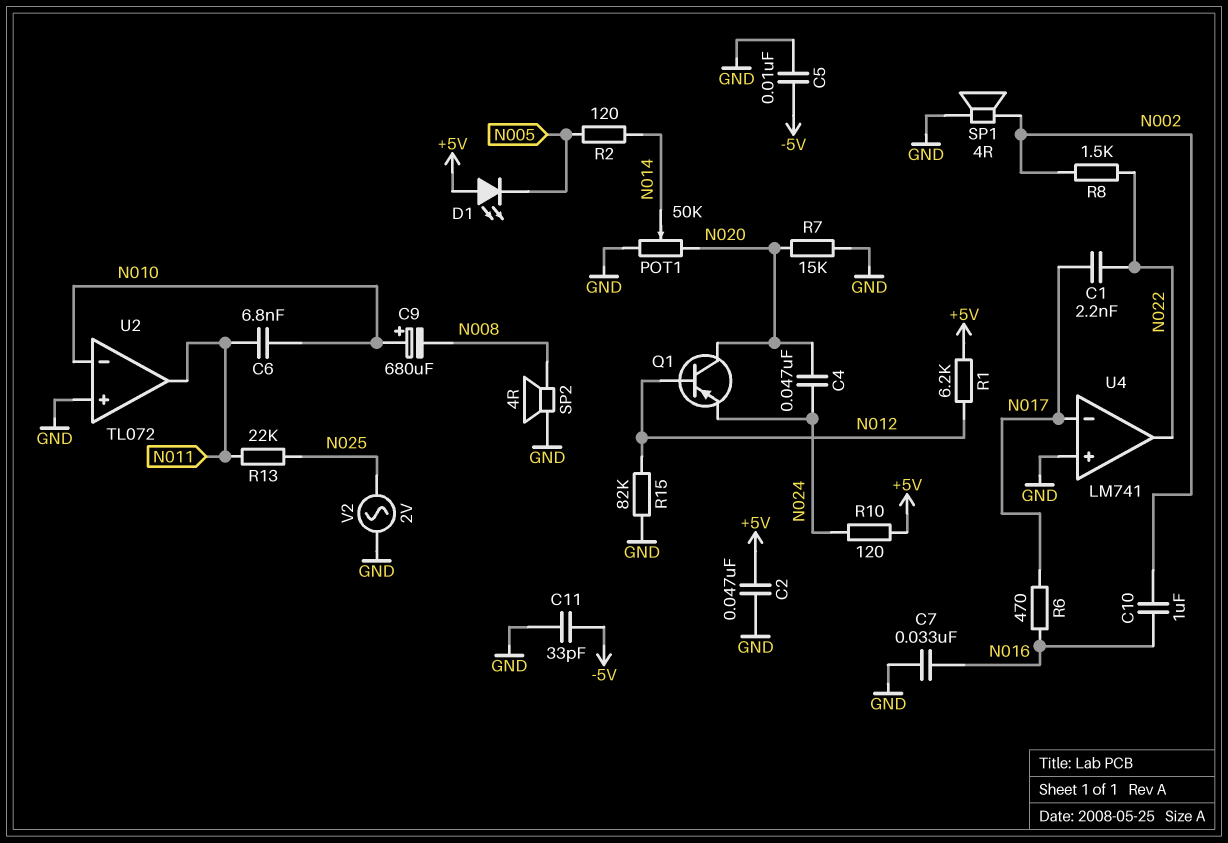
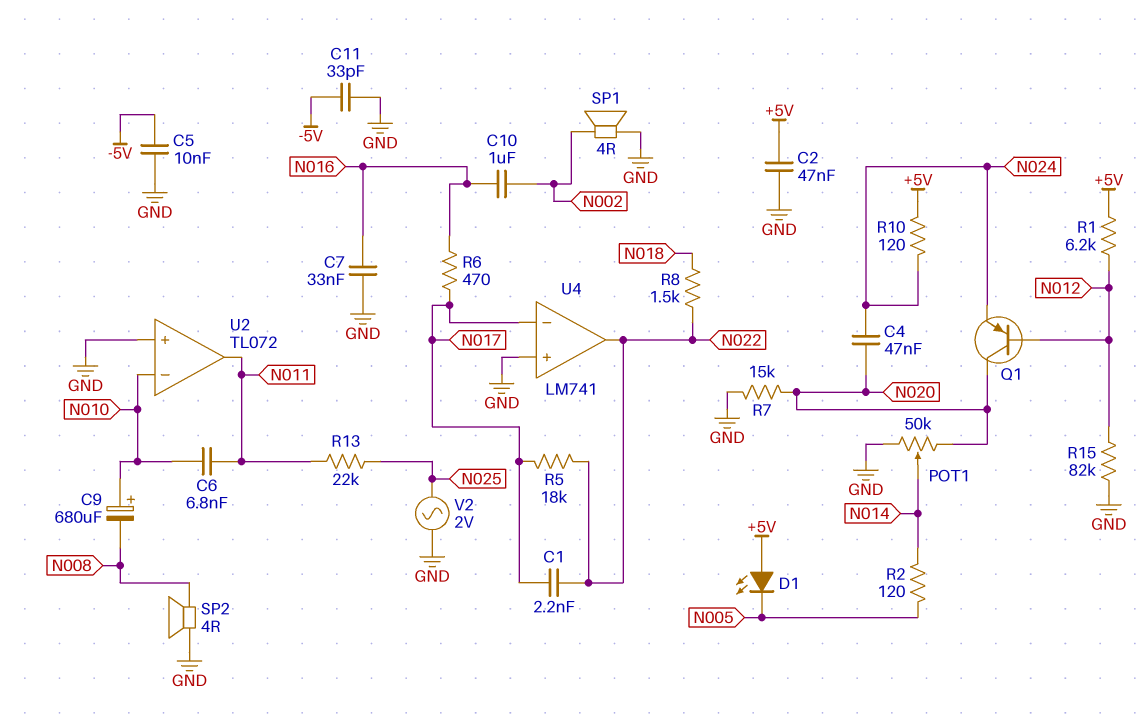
R5: none -> 18k (N017, N022)
R8: 1.5k (N002, N022) -> 1.5k (N018, N022)

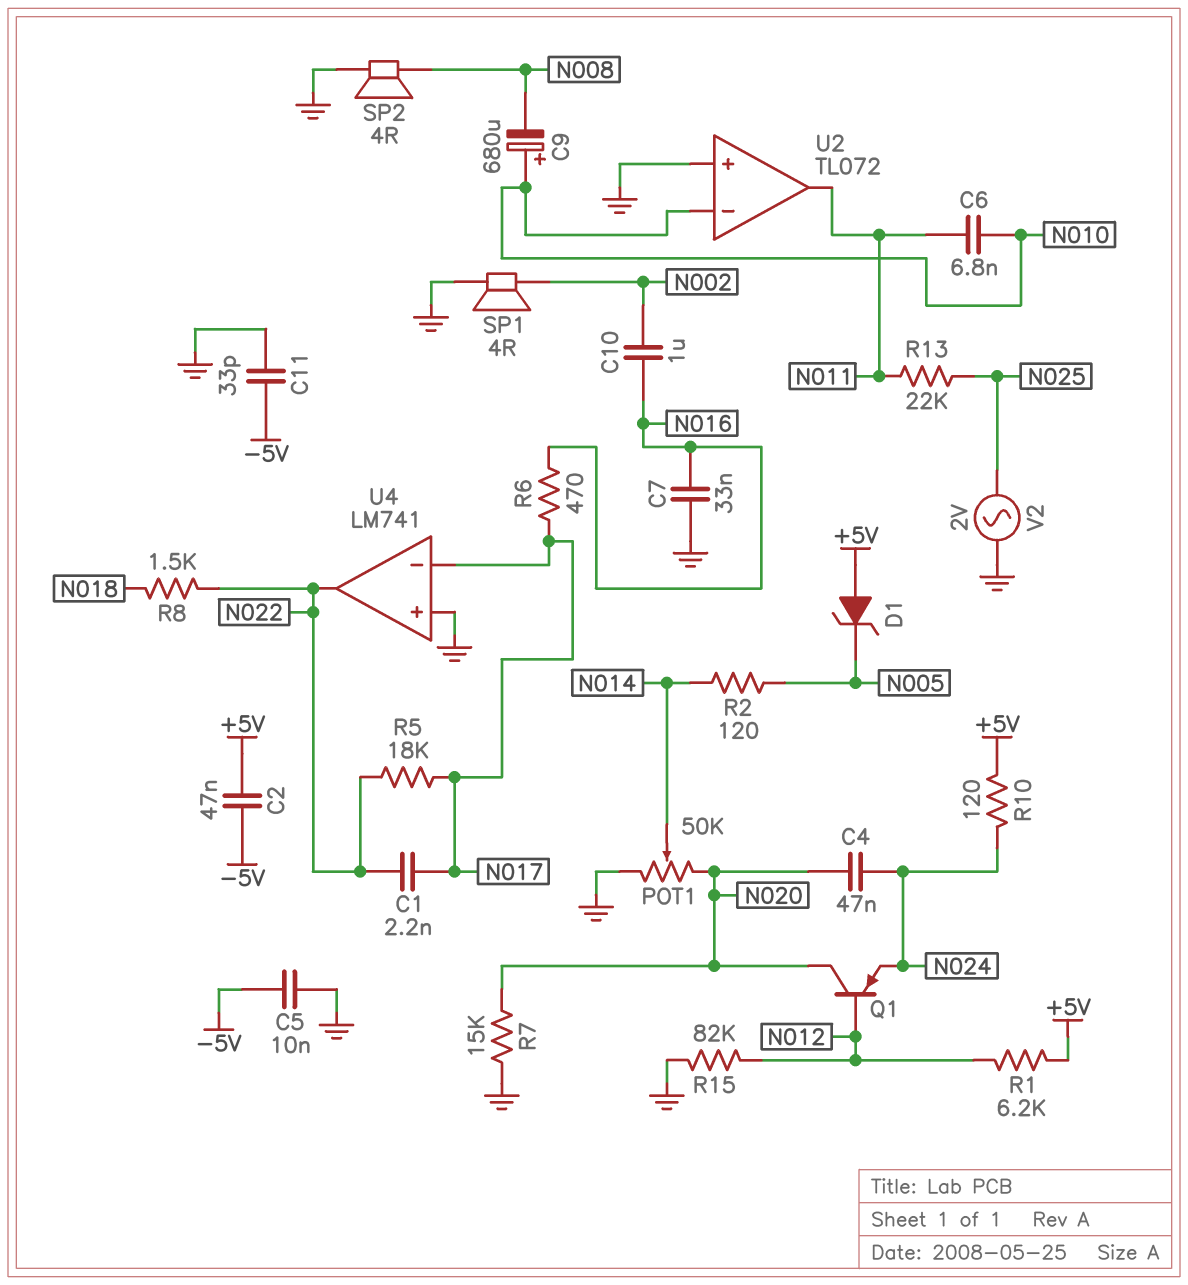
C2: 47nF (+5V, GND) -> 47nF (+5V, -5V)
D1: LED (A +5V, K N005) -> zener (A +5V, K N005)

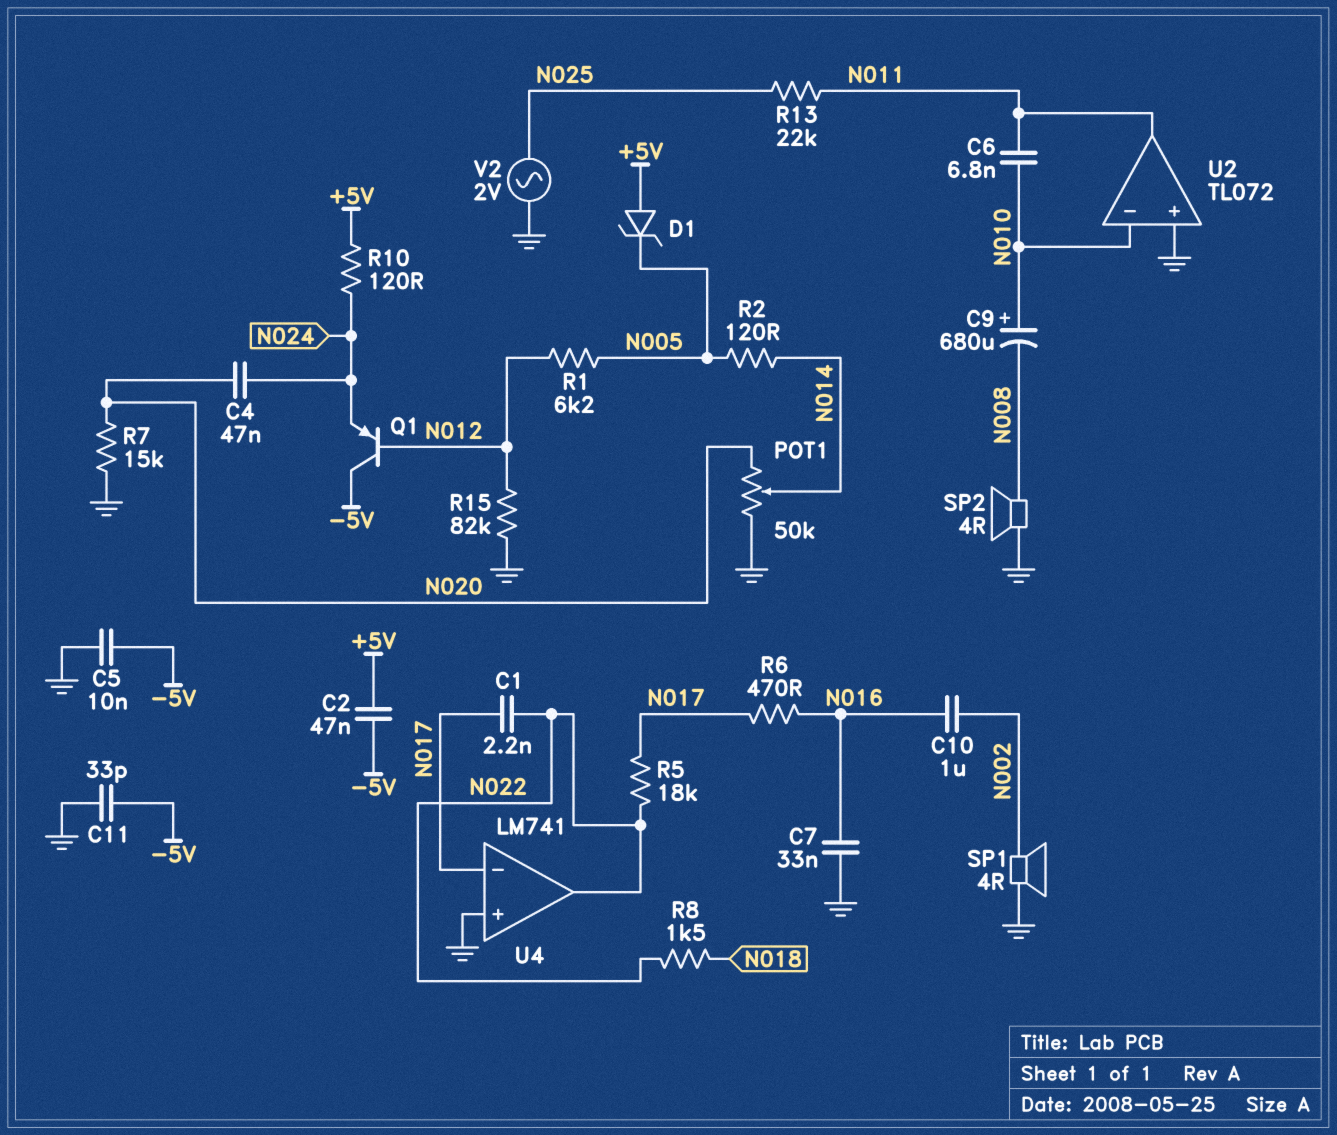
Q1: PNP (B N012, C N020, E N024) -> PNP (B N012, C -5V, E N024)
R1: 6.2k (+5V, N012) -> 6.2k (N005, N012)

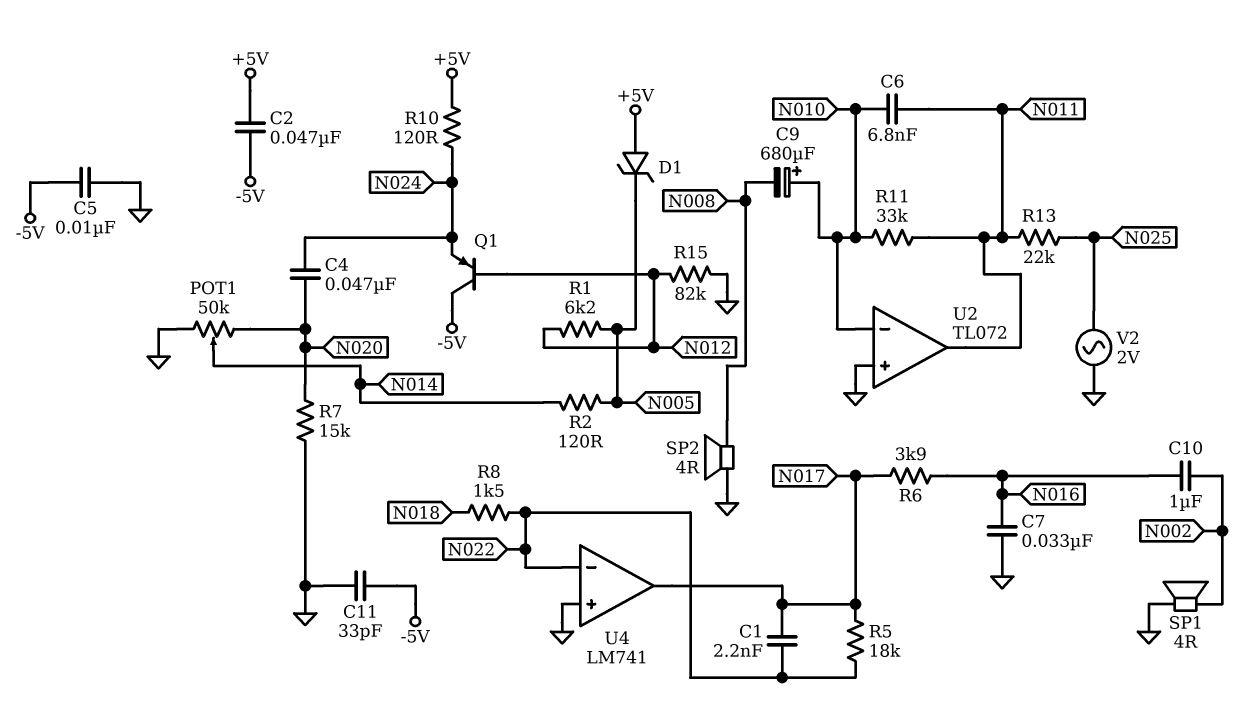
R6: 470 (N016, N017) -> 3.9k (N016, N017)
R11: none -> 33k (N010, N011)
U4 pin in-: N017 -> N022
U4 pin out: N022 -> N017

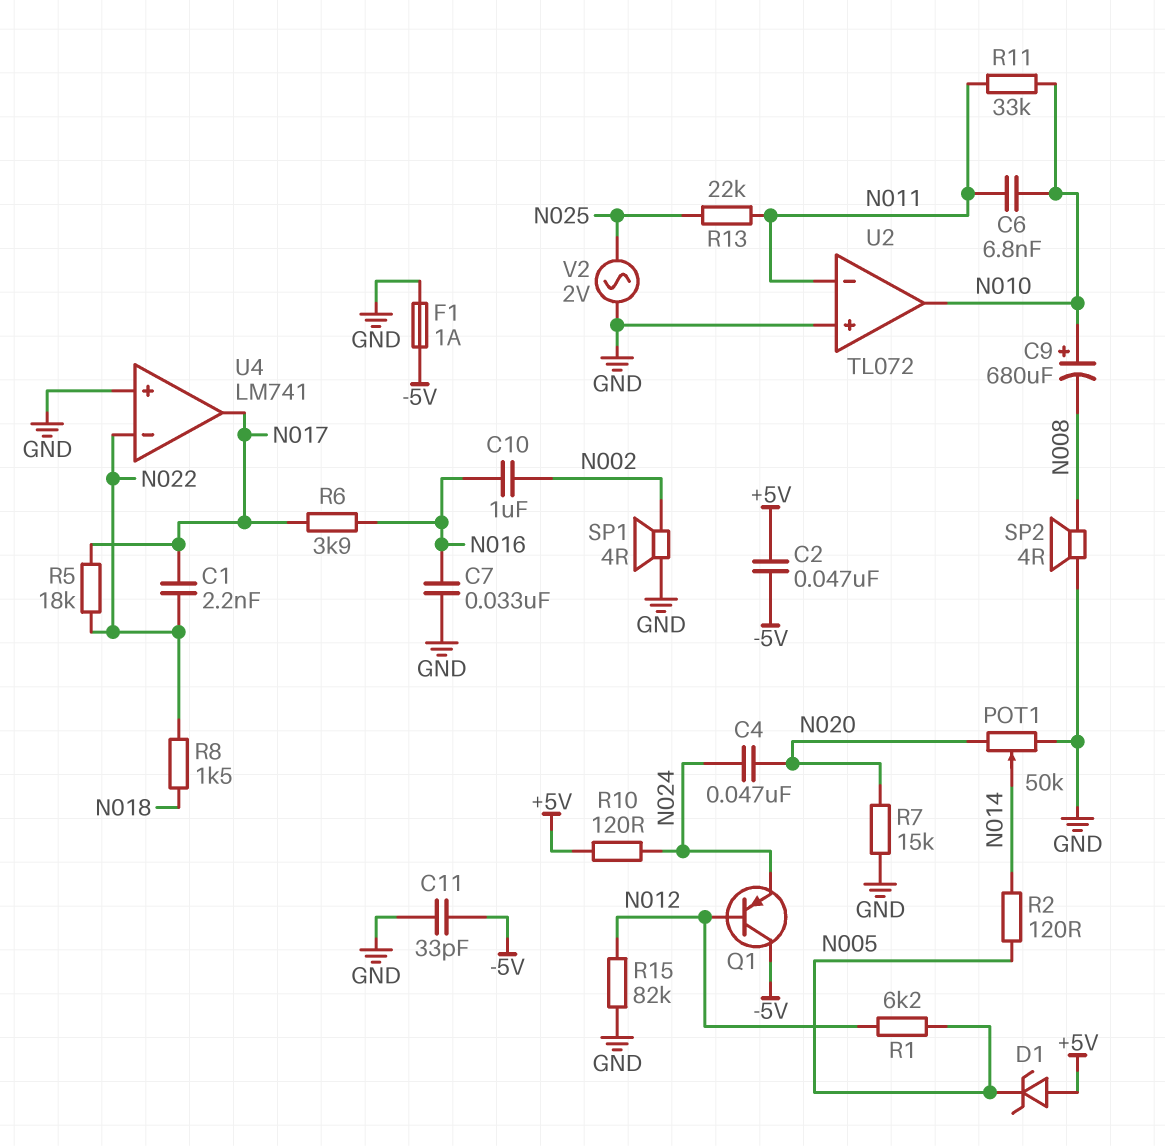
C5: 10nF (-5V, GND) -> none
F1: none -> 1A (-5V, GND)
U2 pin in-: N010 -> N011
U2 pin out: N011 -> N010

